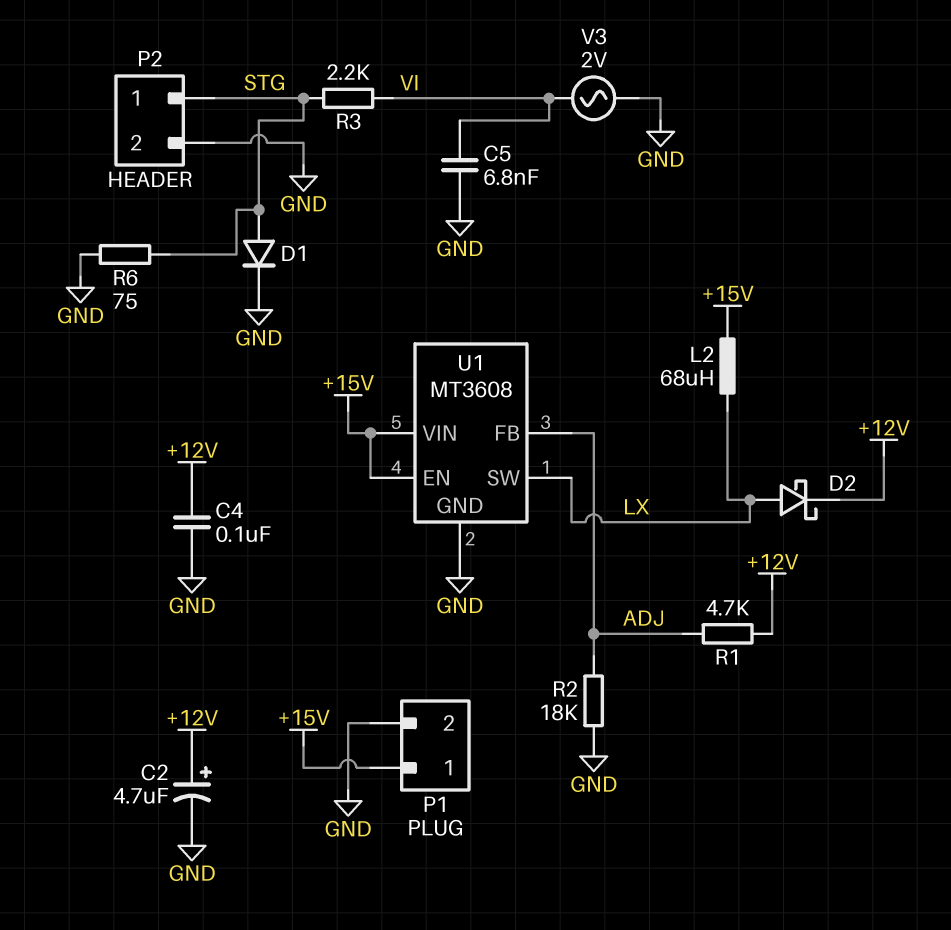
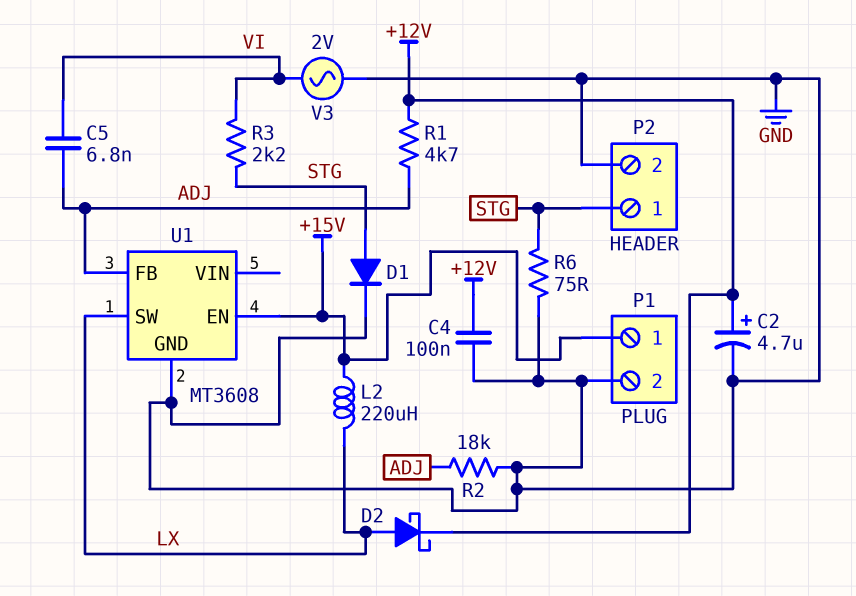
C5: 6.8nF (GND, VI) -> 6.8nF (ADJ, VI)
L2: 68uH (+15V, LX) -> 220uH (+15V, LX)
U1 pin VIN: +15V -> none

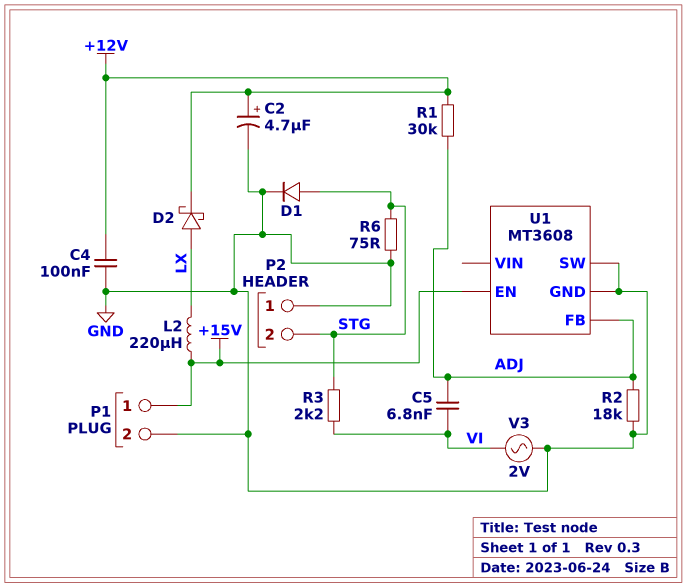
P2 pin 1: STG -> GND
P2 pin 2: GND -> STG
R1: 4.7k (+12V, ADJ) -> 30k (+12V, ADJ)
U1 pin SW: LX -> GND

